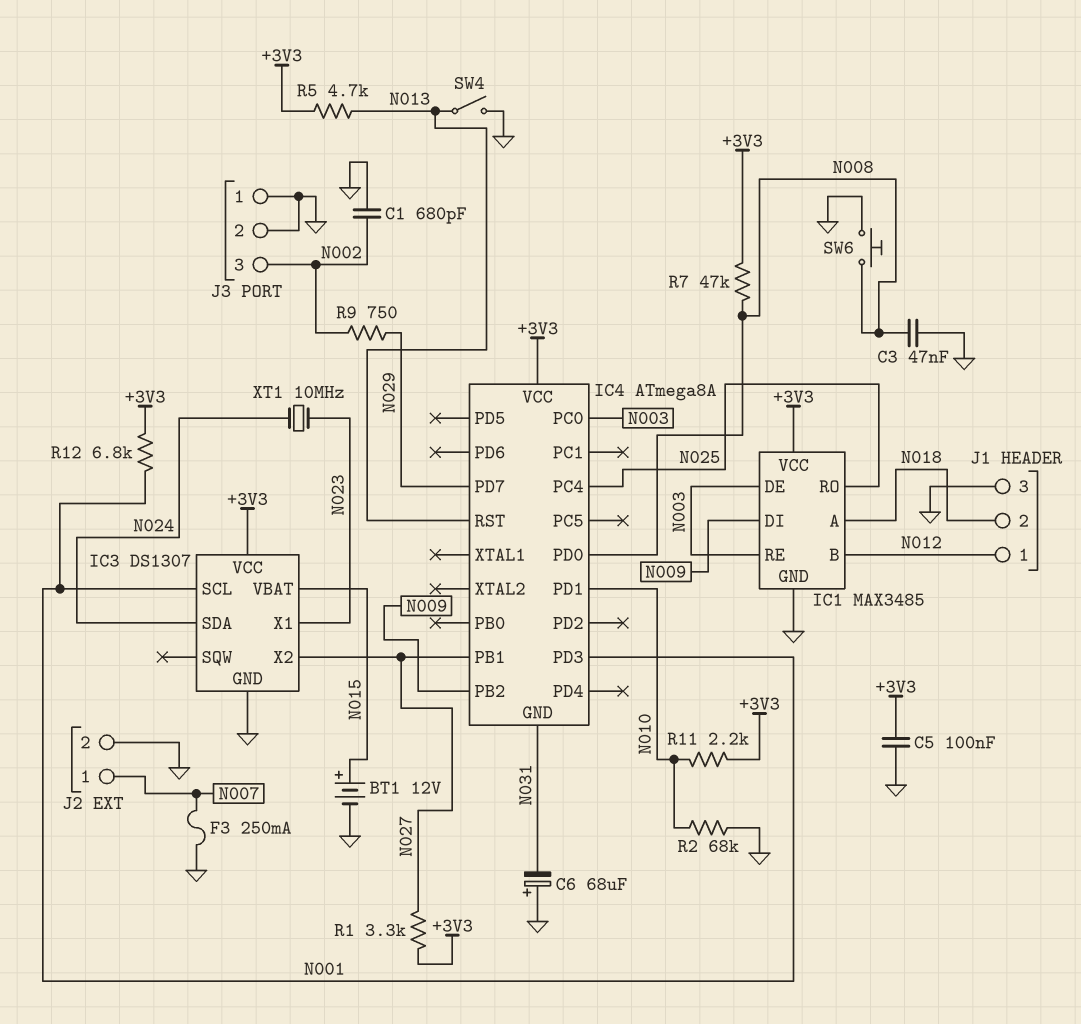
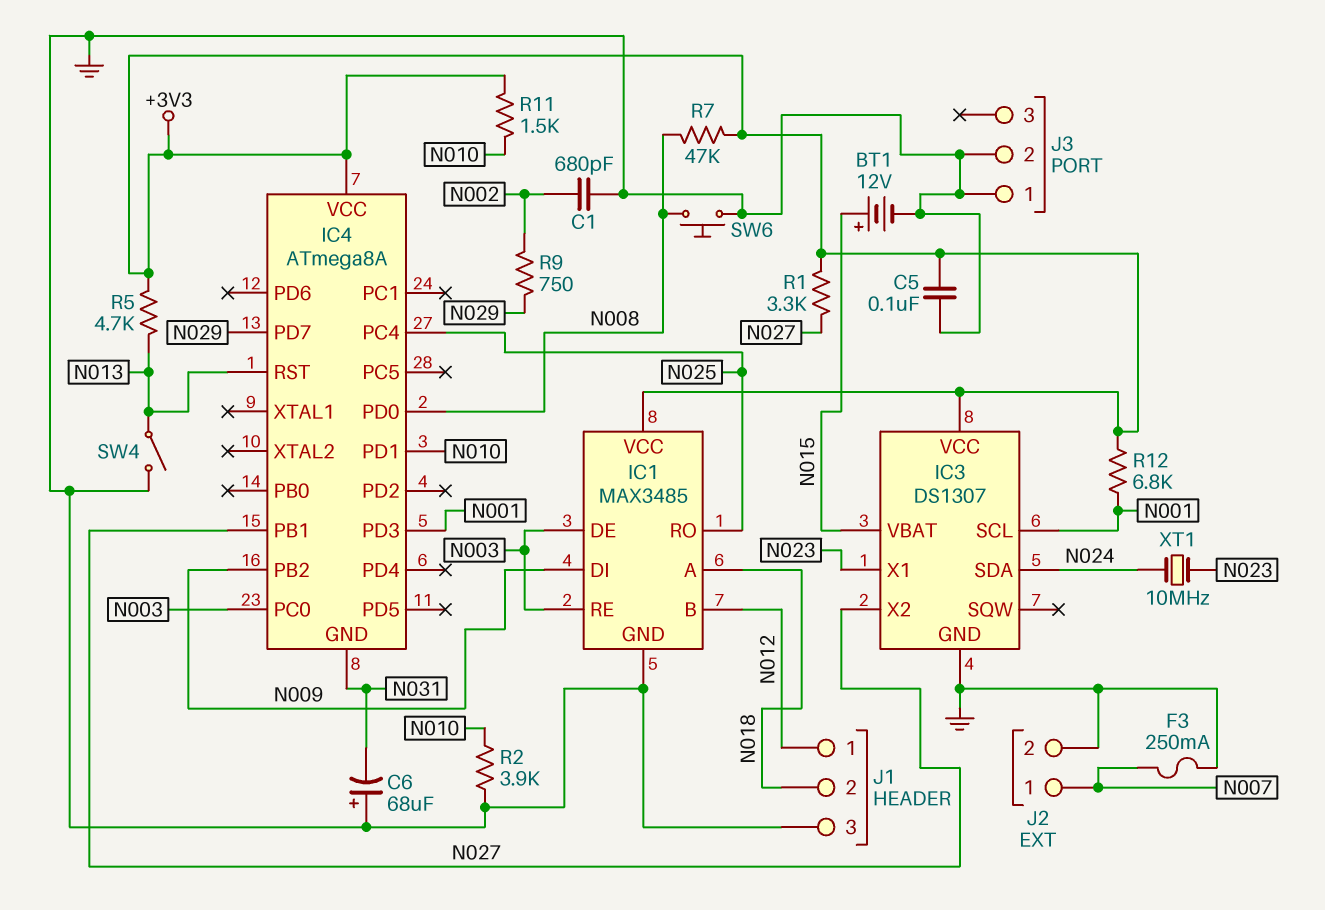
C3: 47nF (GND, N008) -> none
J3 pin 3: N002 -> none
R2: 68k (GND, N010) -> 3.9k (GND, N010)
R11: 2.2k (+3V3, N010) -> 1.5k (+3V3, N010)

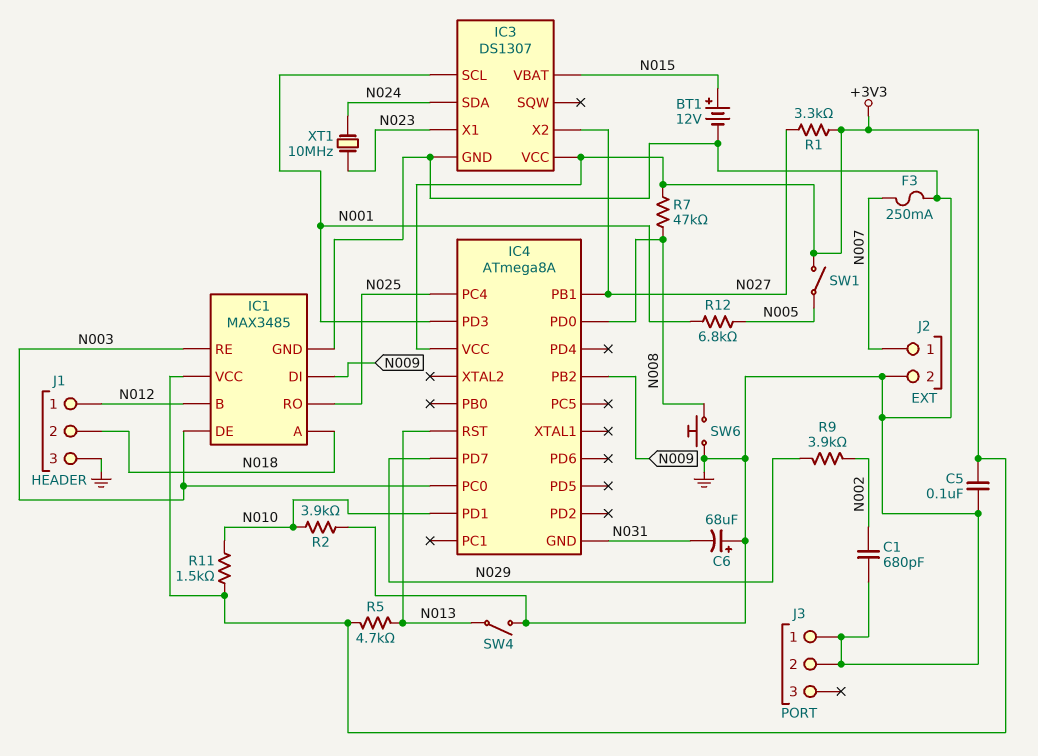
R9: 750 (N002, N029) -> 3.9k (N002, N029)
R12: 6.8k (+3V3, N001) -> 6.8k (N001, N005)
SW1: none -> switch (+3V3, N005)

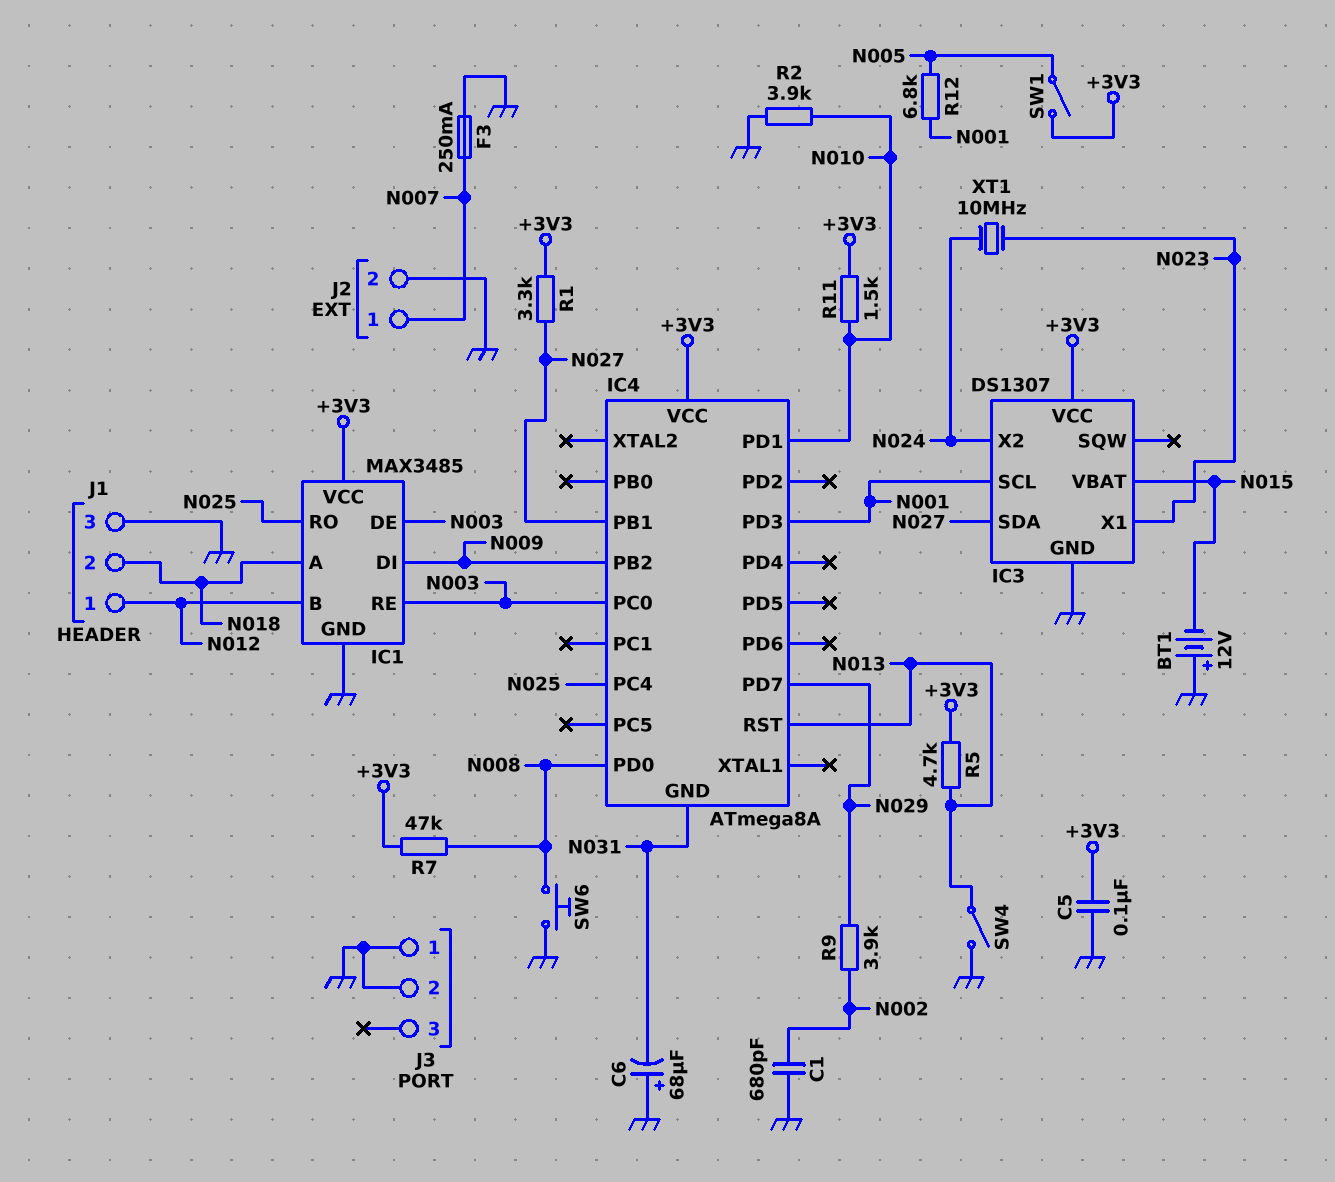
BT1: 12V (plus N015, minus GND) -> 12V (plus GND, minus N015)
IC3 pin SDA: N024 -> N027
IC3 pin X2: N027 -> N024

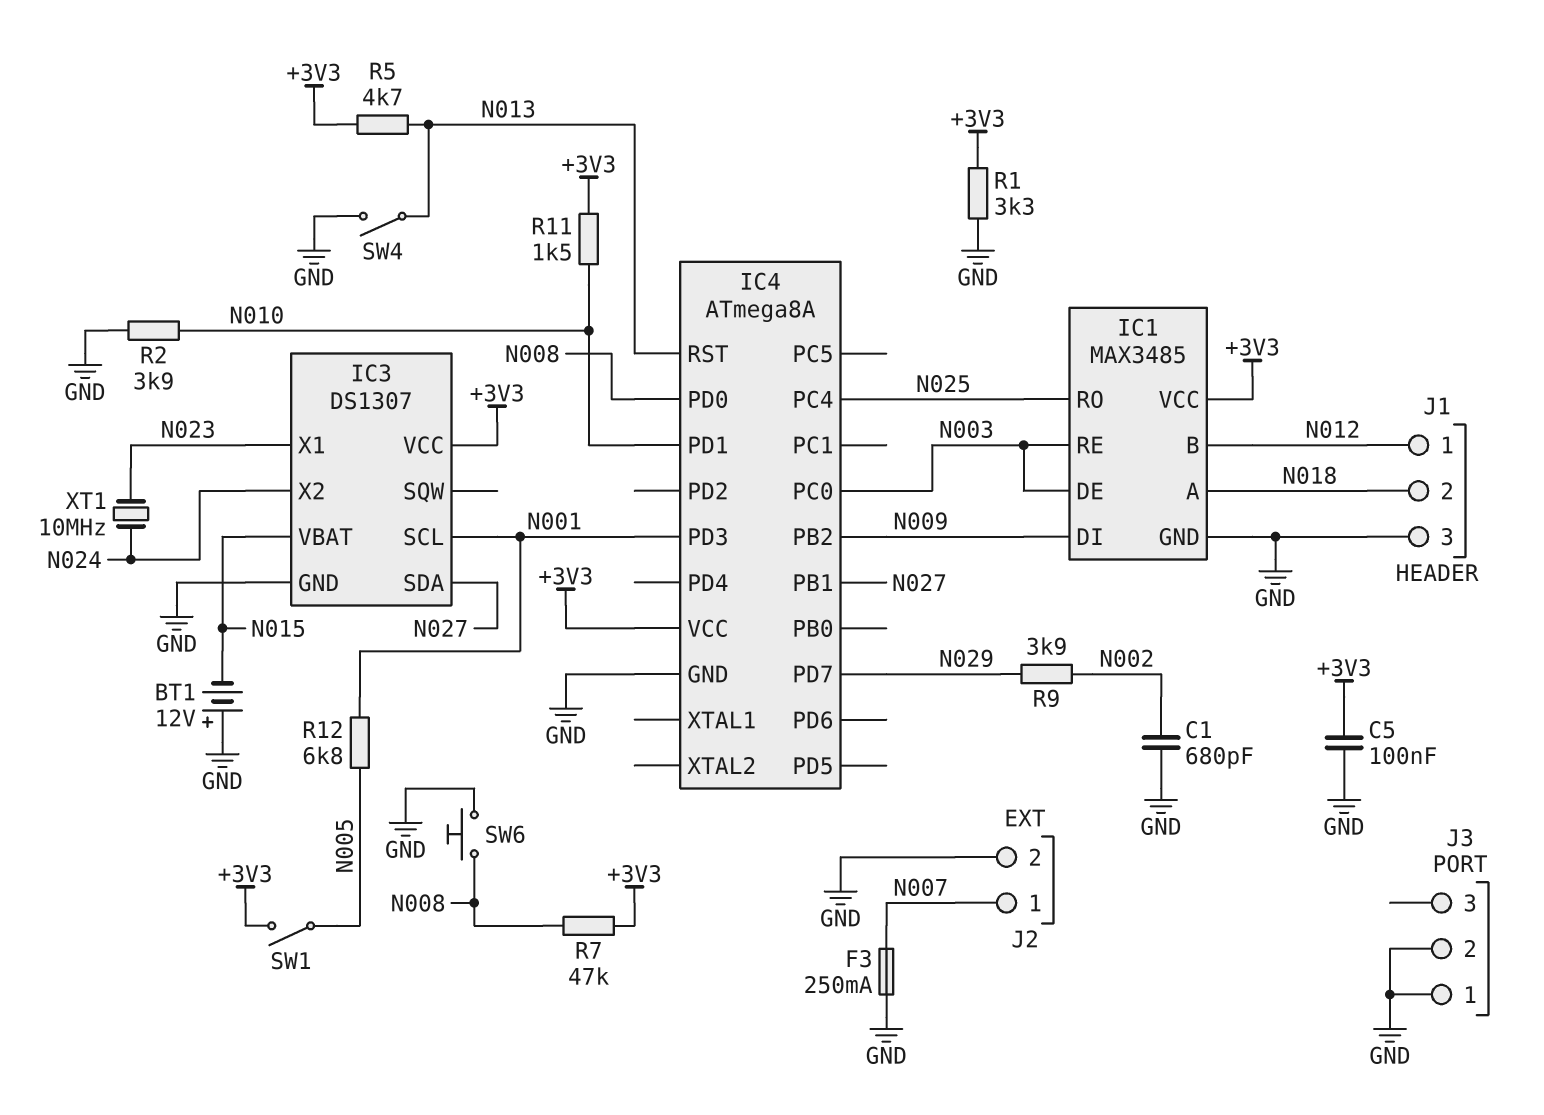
C6: 68uF (plus GND, minus N031) -> none
IC4 pin GND: N031 -> GND
R1: 3.3k (+3V3, N027) -> 3.3k (+3V3, GND)

